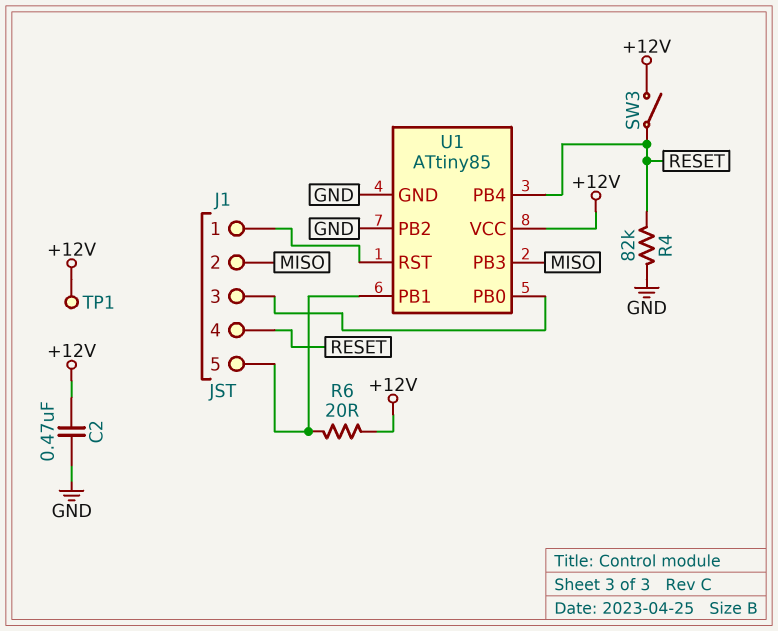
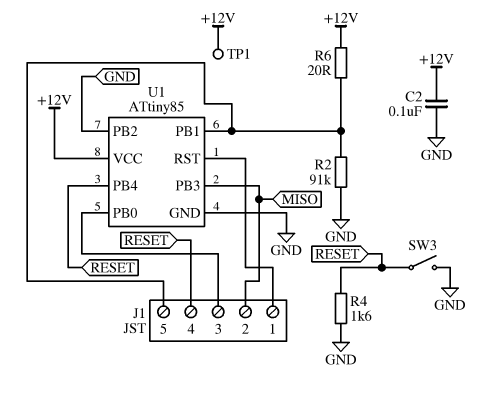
C2: 470nF (+12V, GND) -> 100nF (+12V, GND)
R2: none -> 91k (GND, J1/5)
R4: 82k (GND, RESET) -> 1.6k (GND, RESET)
SW3: switch (+12V, RESET) -> switch (GND, RESET)

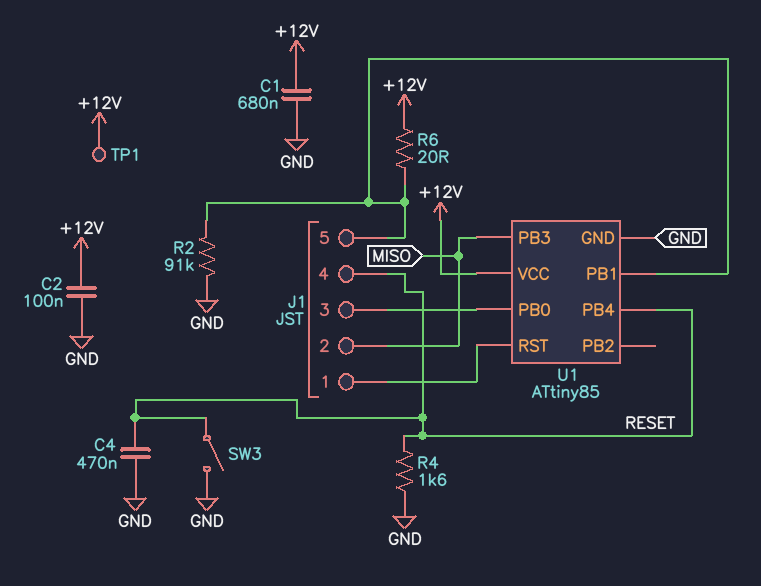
C1: none -> 680nF (+12V, GND)
C4: none -> 470nF (GND, RESET)
U1 pin PB2: GND -> none

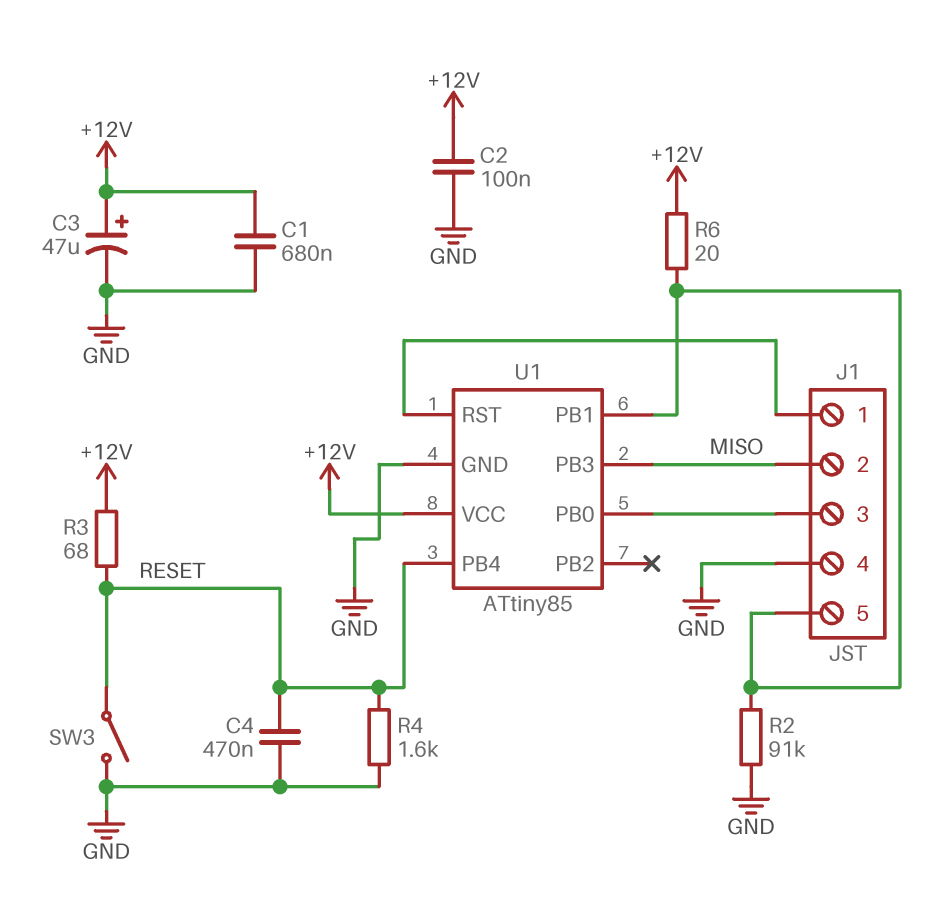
C3: none -> 47uF (plus +12V, minus GND)
J1 pin 4: RESET -> GND
R3: none -> 68 (+12V, RESET)
TP1: test point (+12V) -> none

